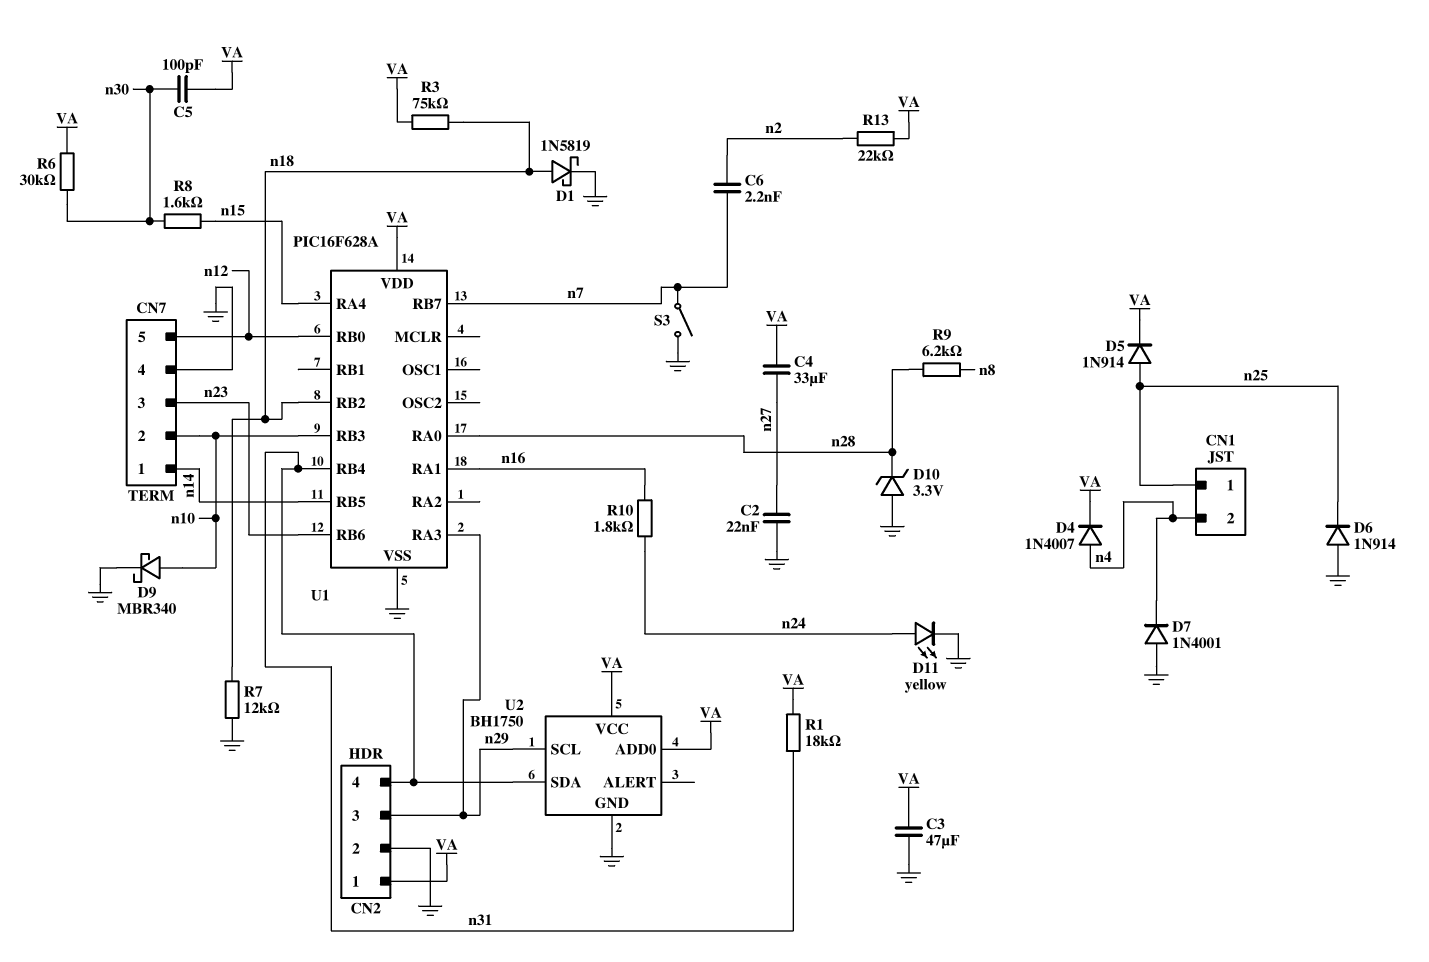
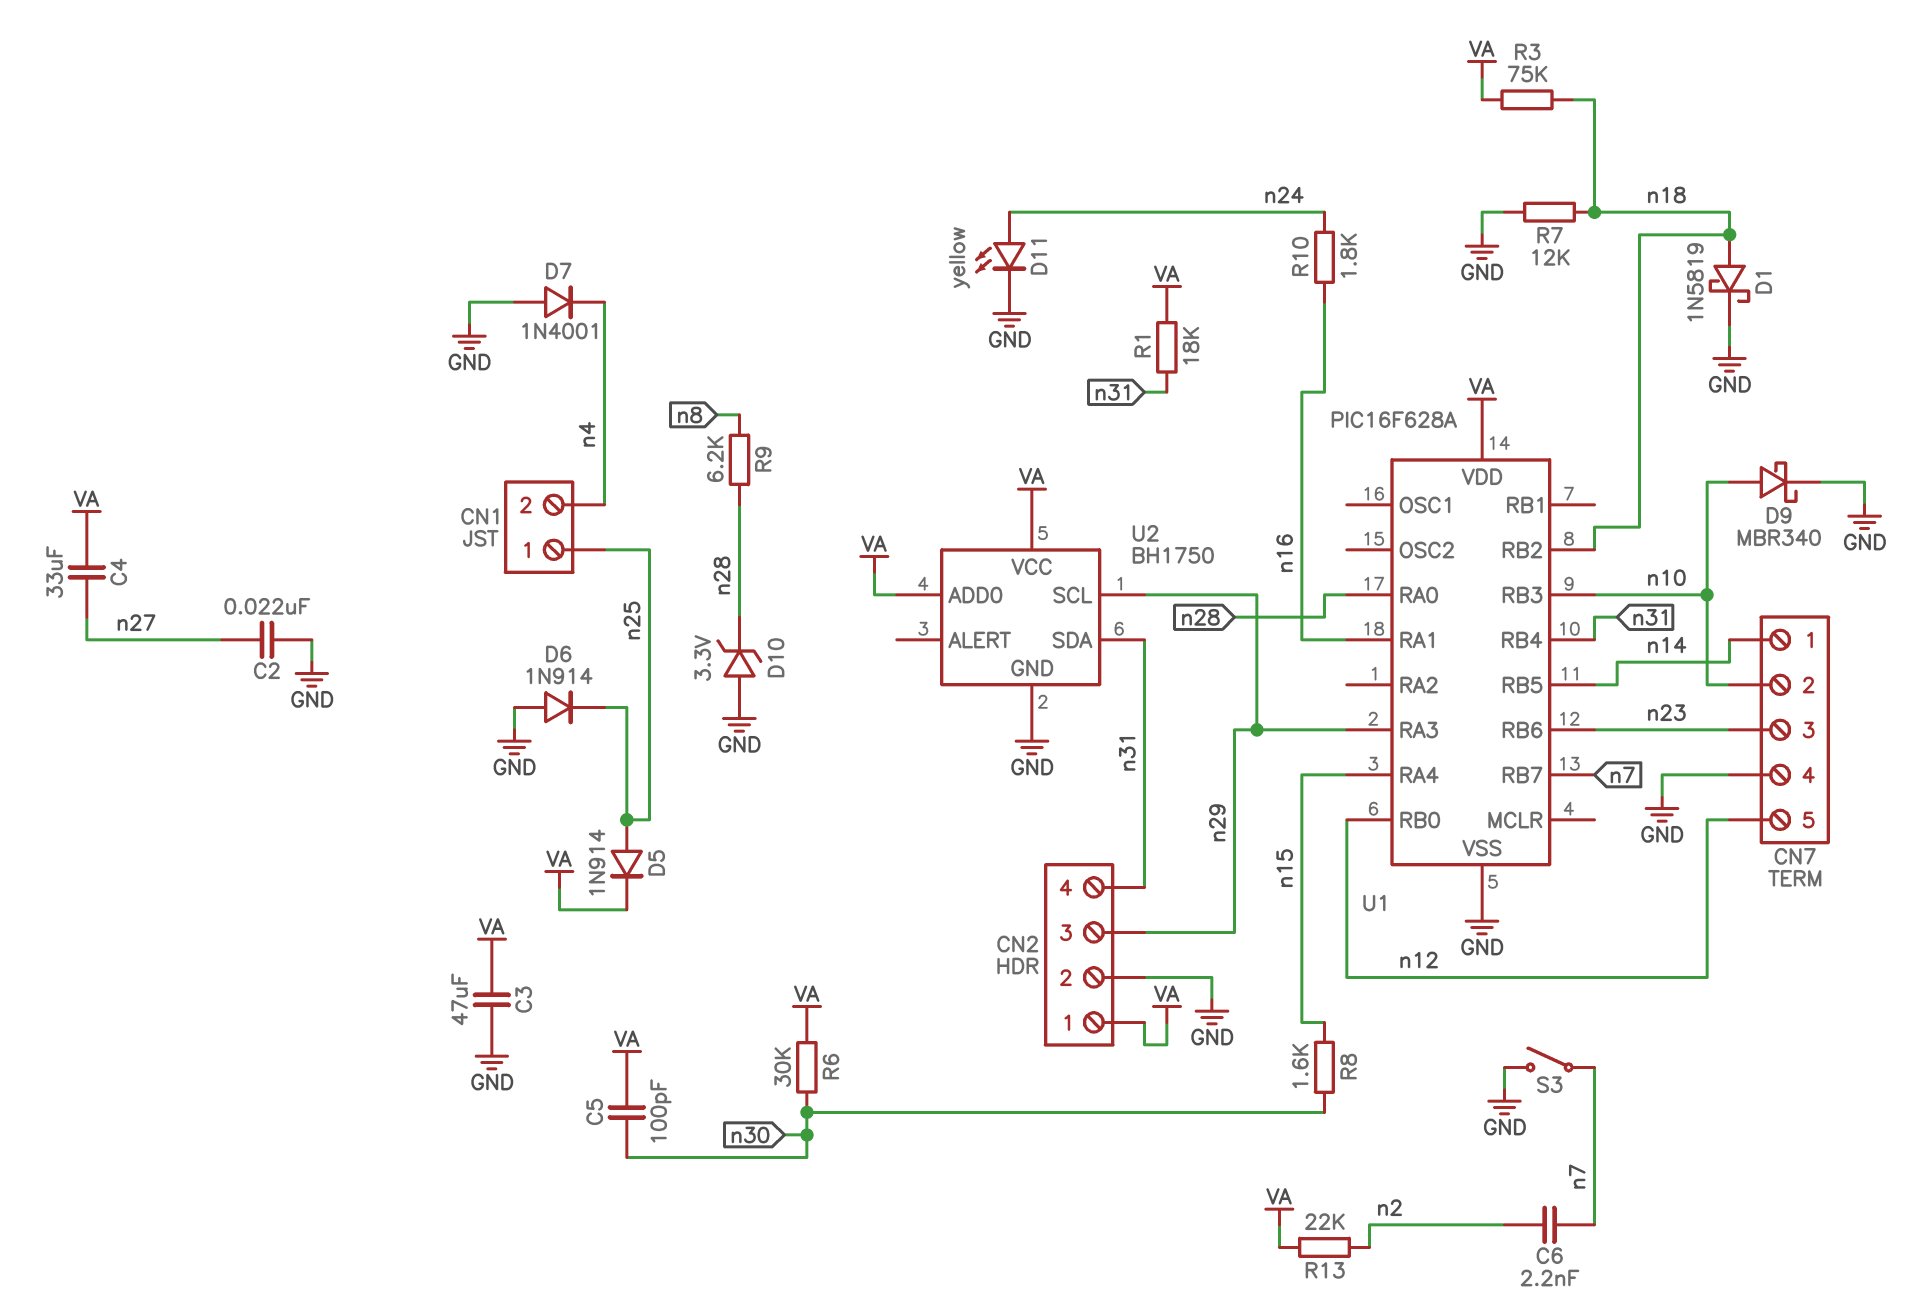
D4: diode 1N4007 (A n4, K VA) -> none

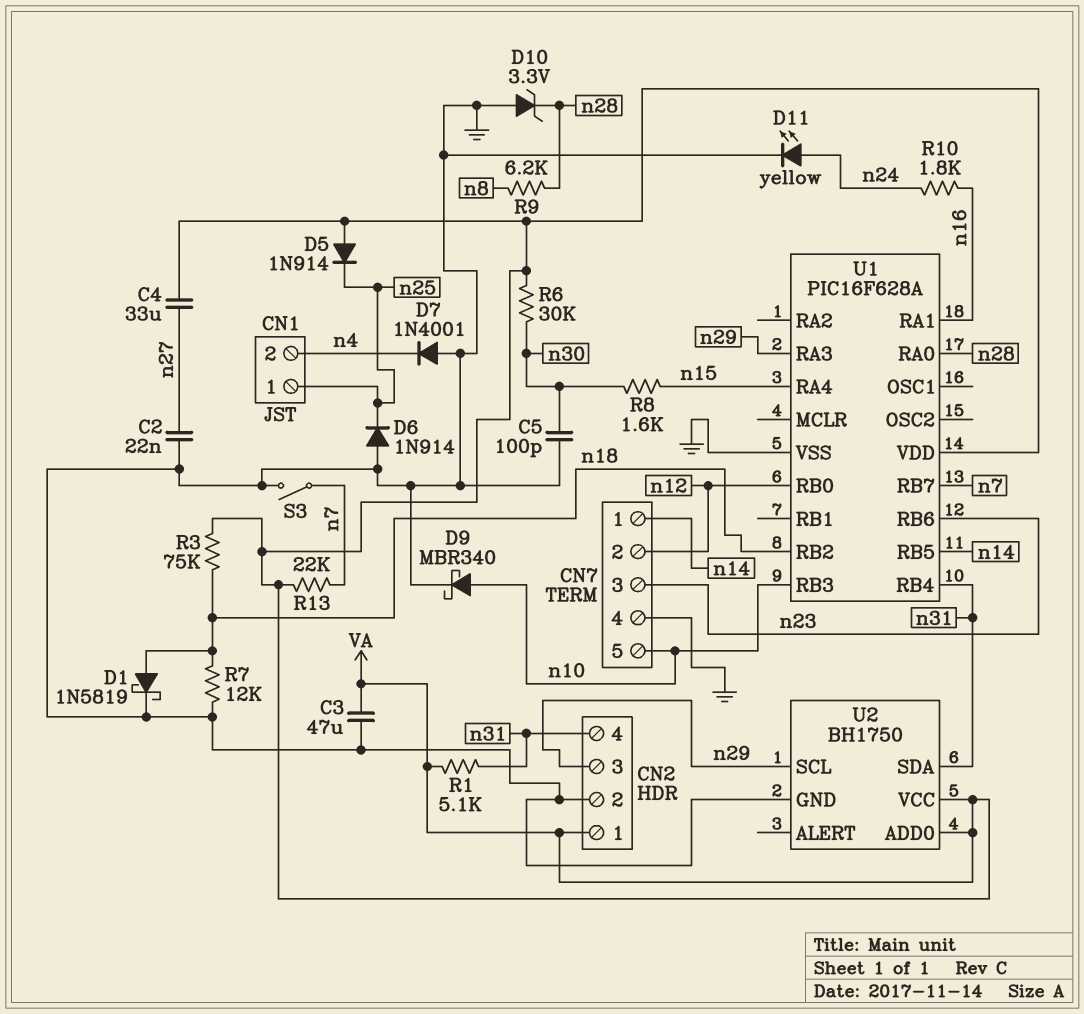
C5: 100pF (VA, n30) -> 100pF (GND, n30)
C6: 2.2nF (n2, n7) -> none
CN7 pin 2: n10 -> n12
CN7 pin 5: n12 -> n10
D5: diode 1N914 (A n25, K VA) -> diode 1N914 (A VA, K n25)
R1: 18k (VA, n31) -> 5.1k (VA, n31)
R13: 22k (VA, n2) -> 22k (VA, n7)

